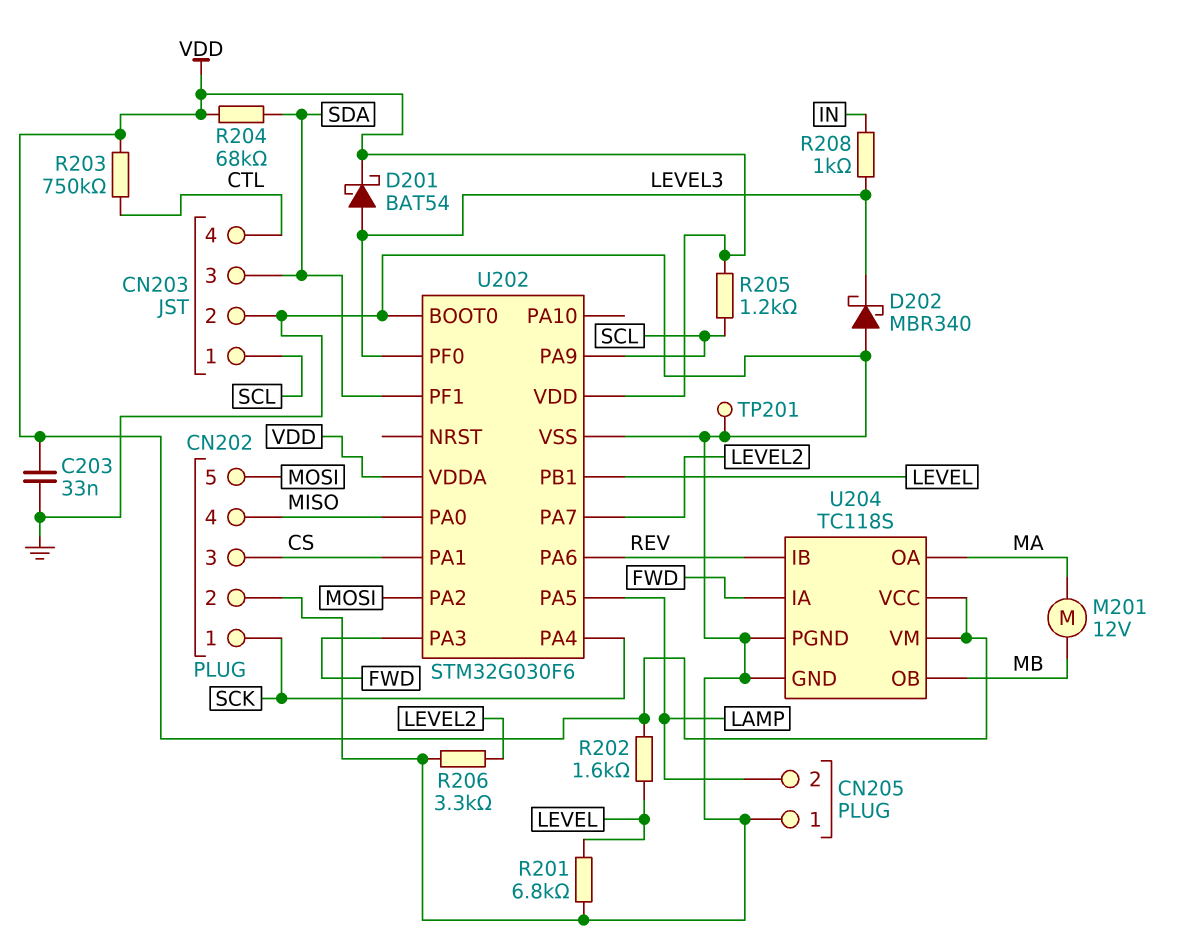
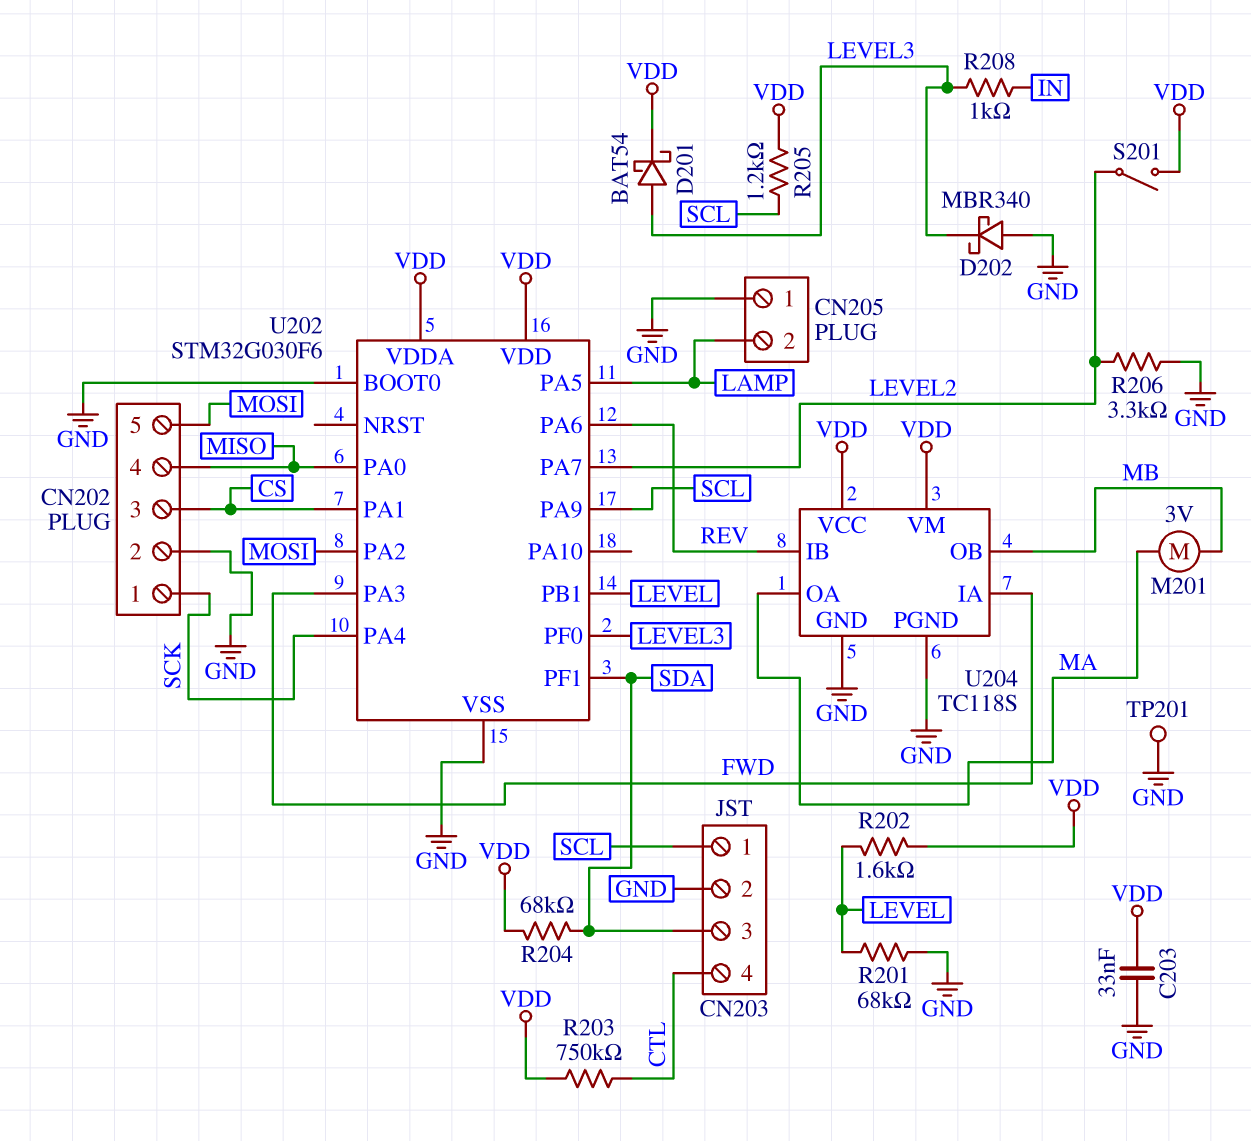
M201: motor 12V (MA, MB) -> motor 3V (MA, MB)
R201: 6.8k (GND, LEVEL) -> 68k (GND, LEVEL)
S201: none -> switch (LEVEL2, VDD)

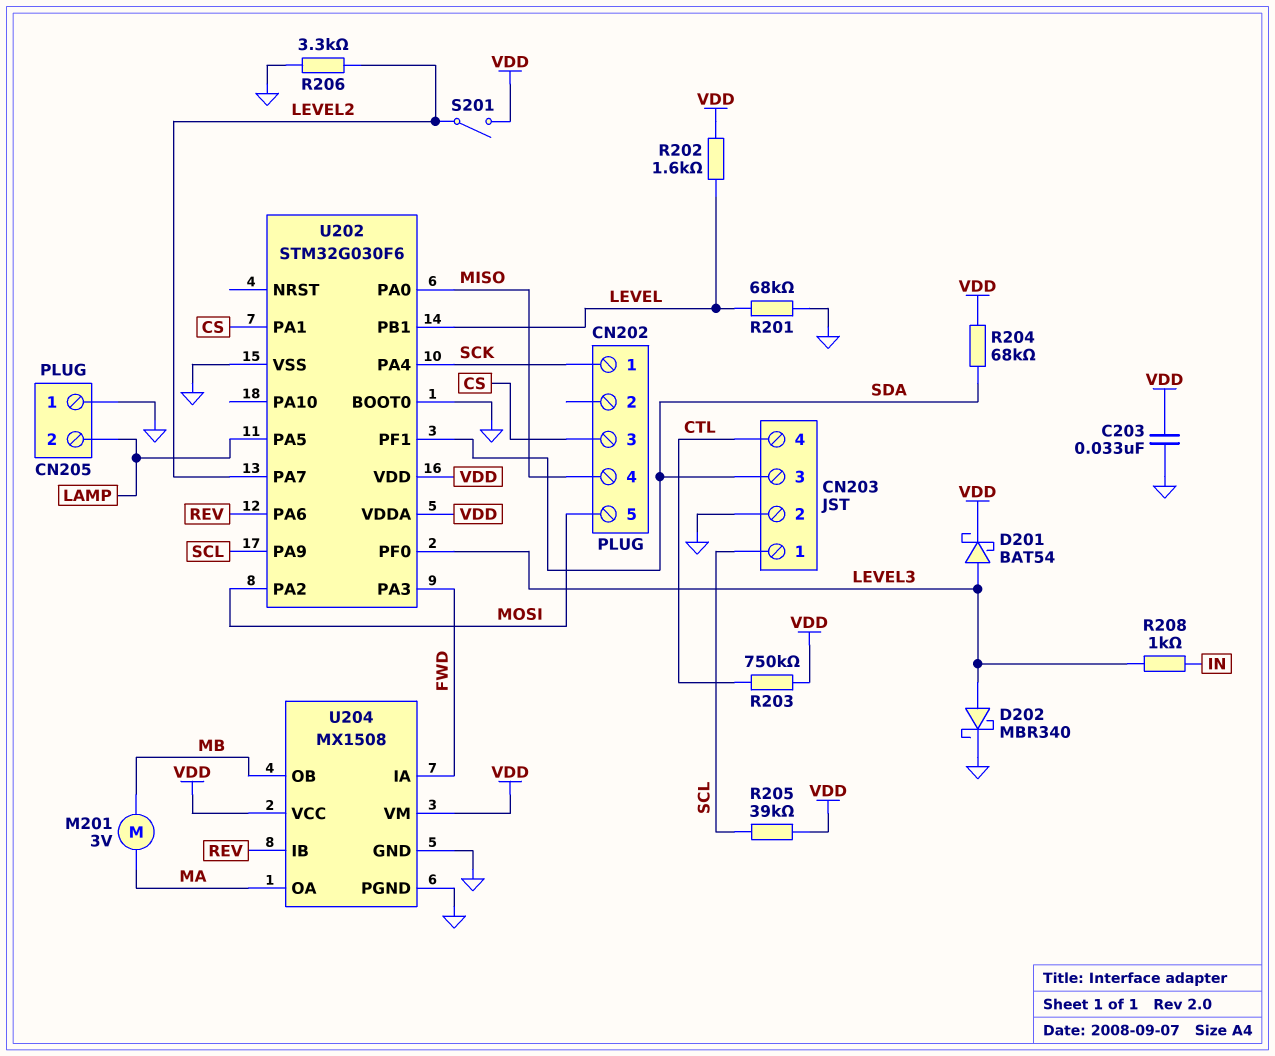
CN202 pin 2: GND -> none
D202: schottky MBR340 (A GND, K LEVEL3) -> schottky MBR340 (A LEVEL3, K GND)
R205: 1.2k (SCL, VDD) -> 39k (SCL, VDD)
TP201: test point (GND) -> none
U204: TC118S -> MX1508

